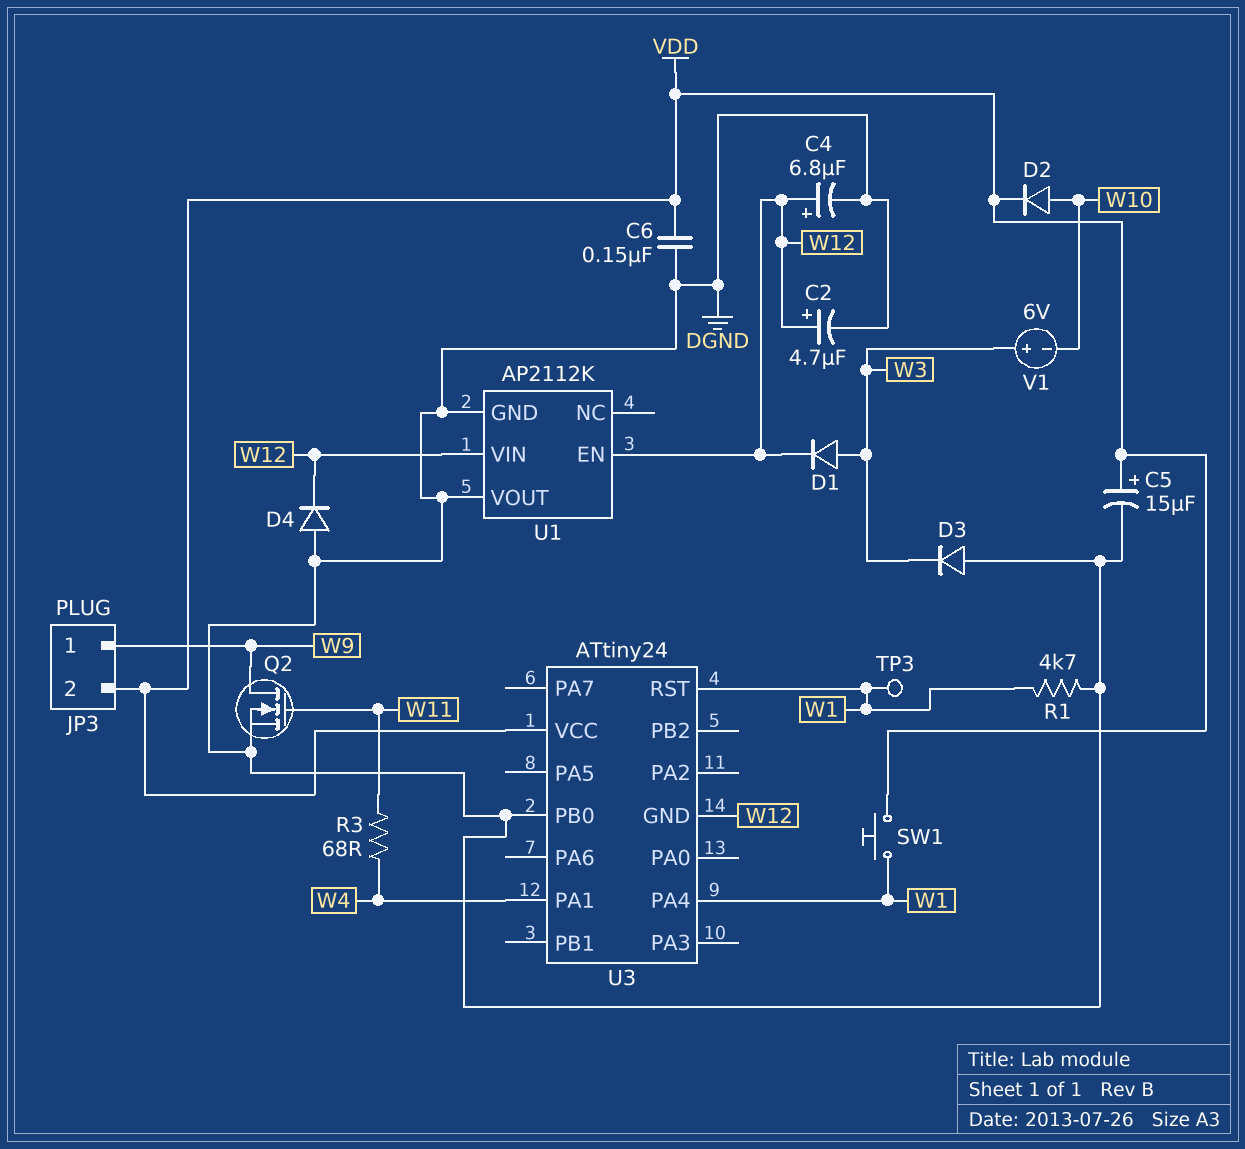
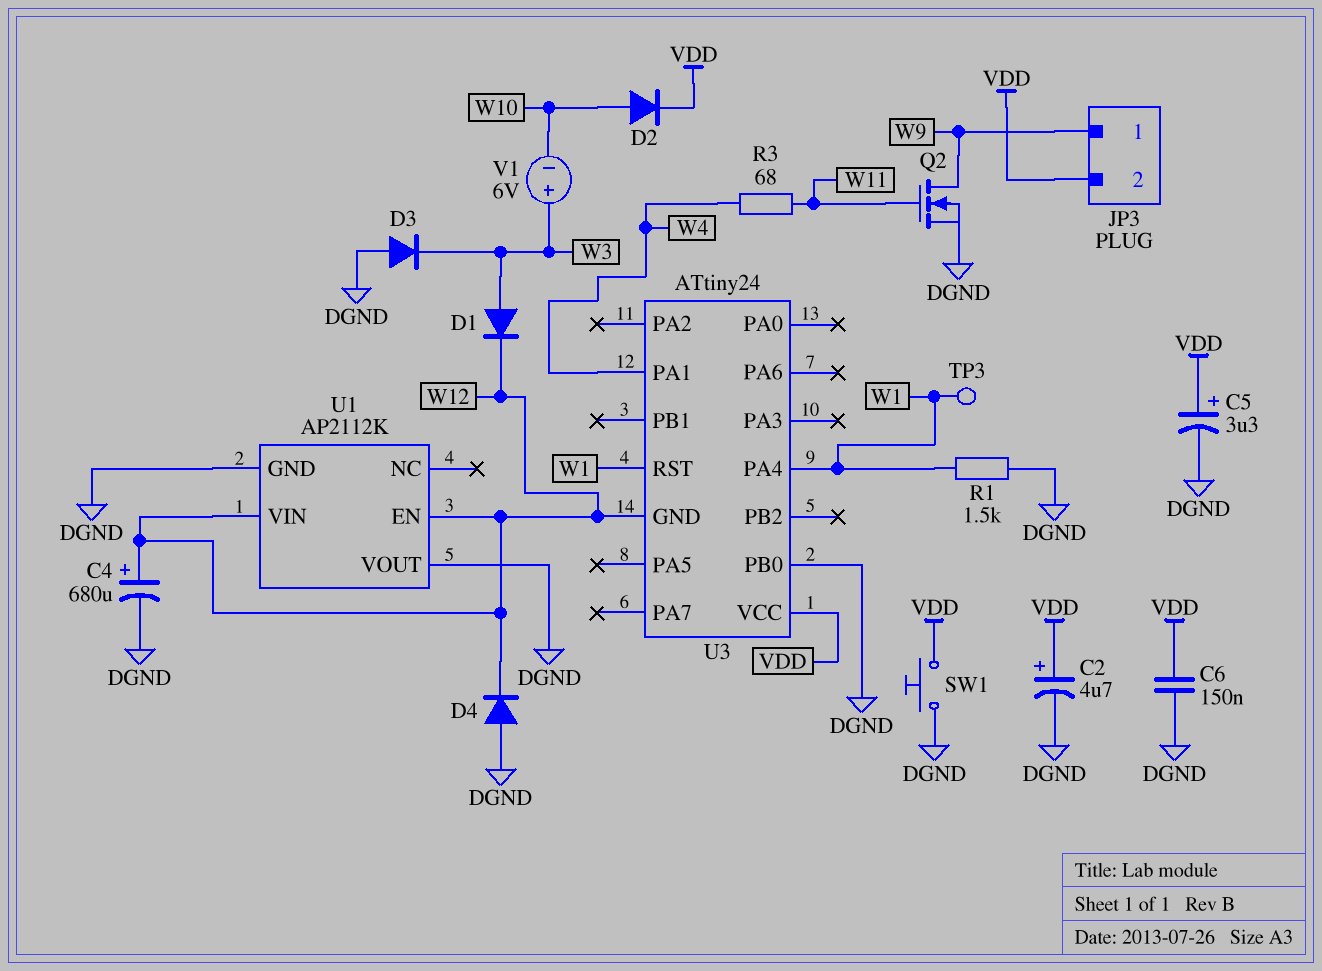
C2: 4.7uF (plus W12, minus DGND) -> 4.7uF (plus VDD, minus DGND)
C4: 6.8uF (plus W12, minus DGND) -> 680uF (plus W12, minus DGND)
C5: 15uF (plus VDD, minus DGND) -> 3.3uF (plus VDD, minus DGND)
R1: 4.7k (DGND, W1) -> 1.5k (DGND, W1)
SW1: button (VDD, W1) -> button (DGND, VDD)

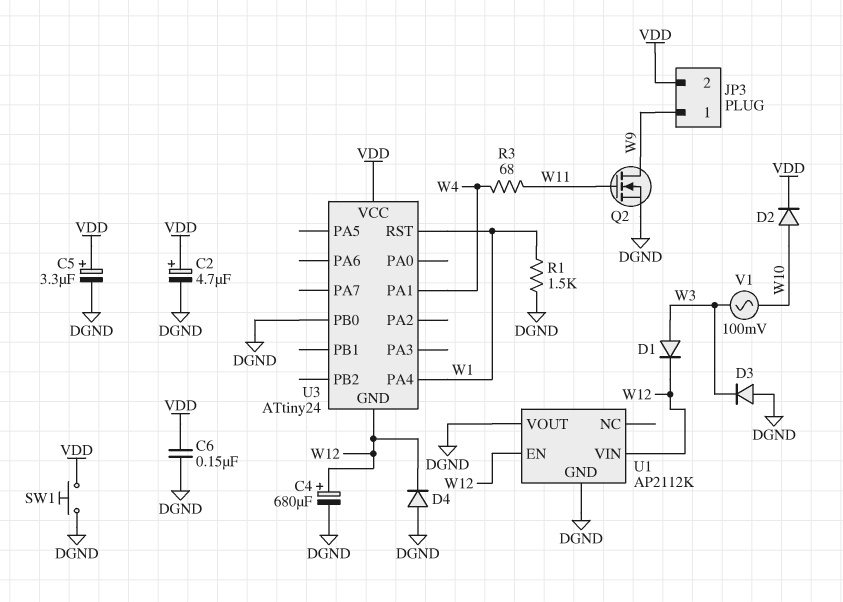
TP3: test point (W1) -> none
V1: 6V (plus W3, minus W10) -> AC 100mV (W3, W10)

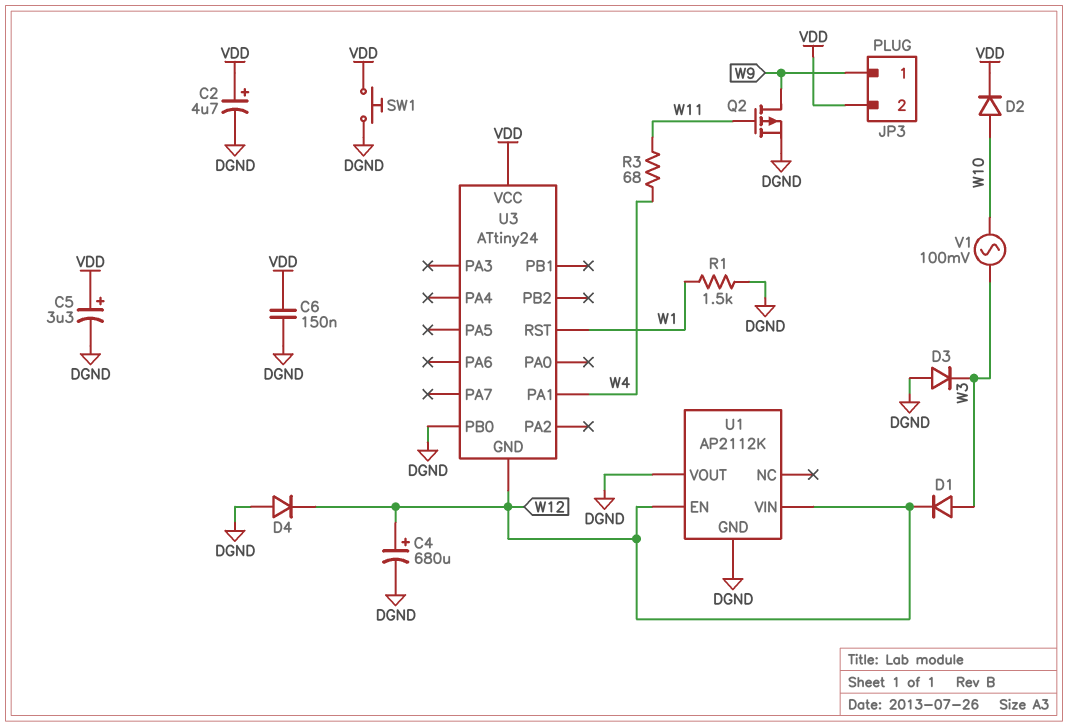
Q2: NMOS (G W11, D W9, S DGND) -> PMOS (G W11, D W9, S DGND)
U3 pin PA4: W1 -> none

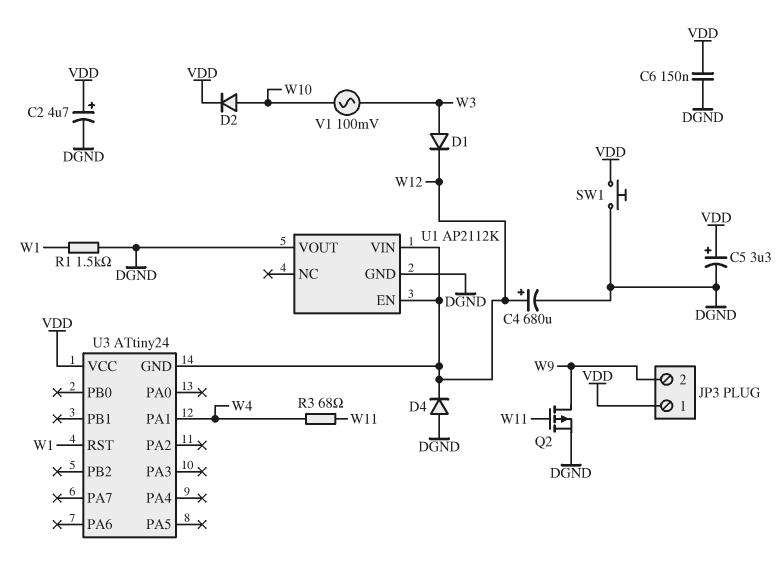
D3: diode (A DGND, K W3) -> none
JP3 pin 1: W9 -> VDD
JP3 pin 2: VDD -> W9
U3 pin PB0: DGND -> none

